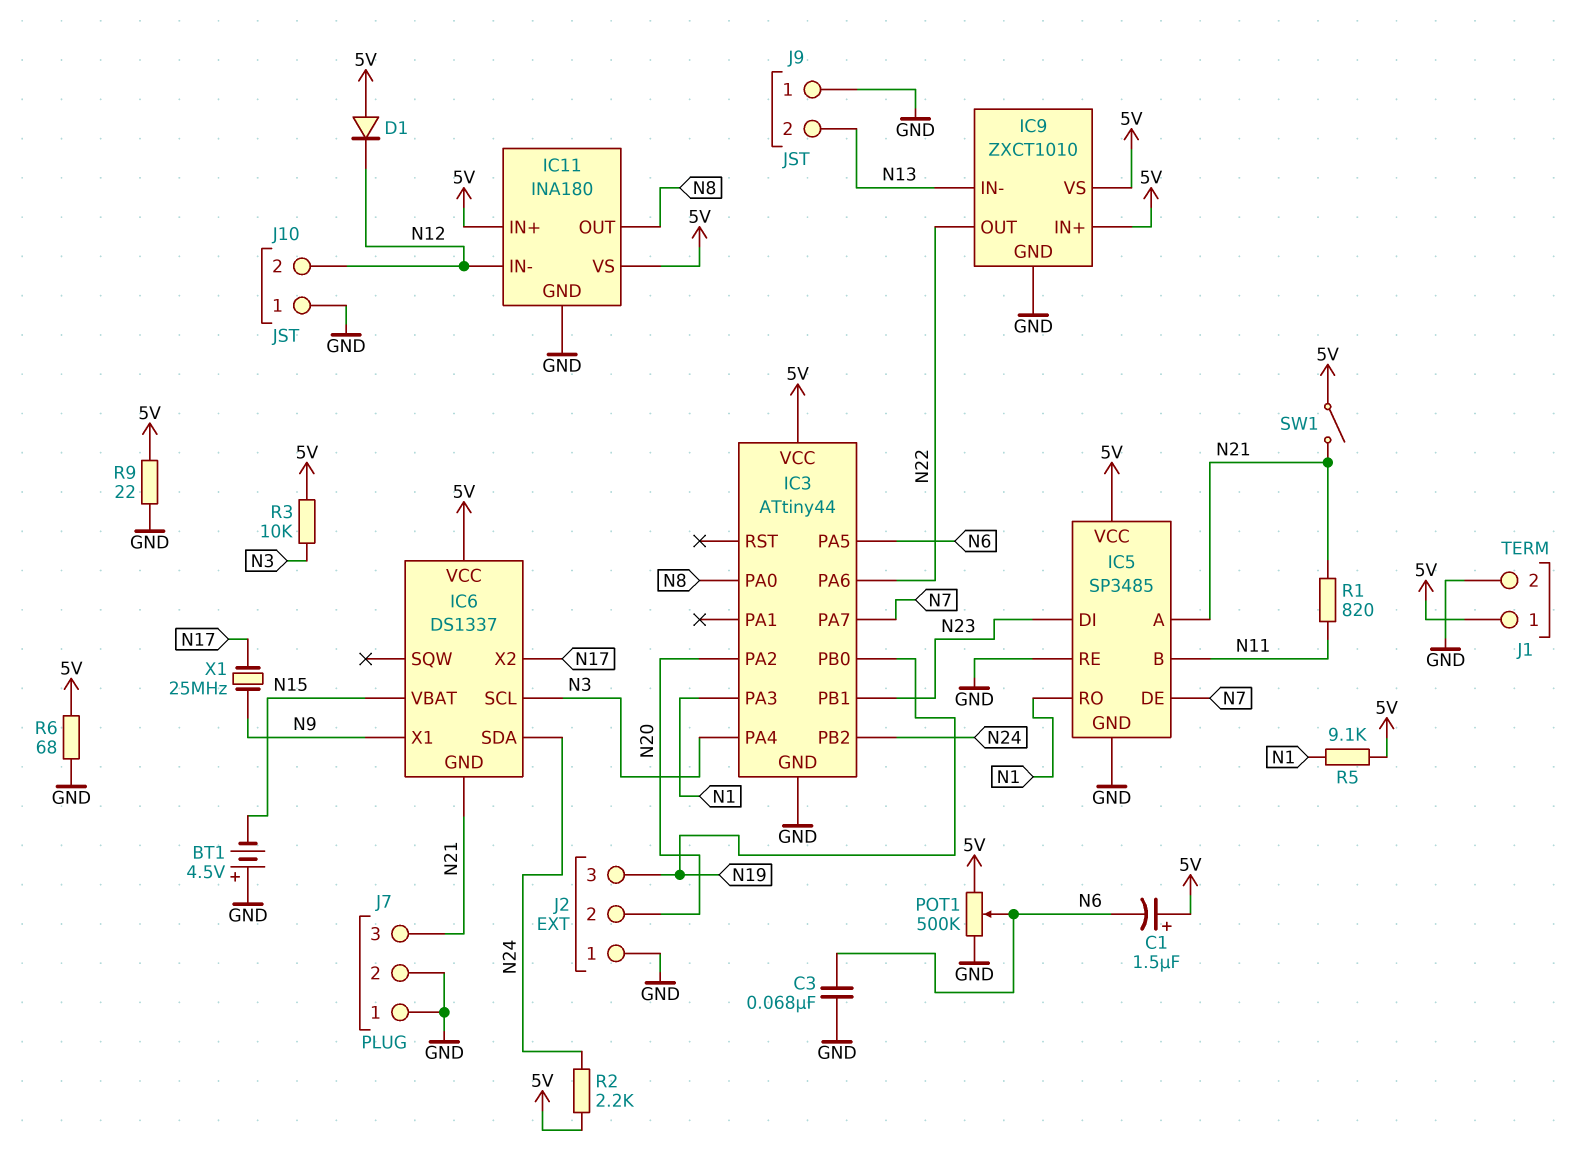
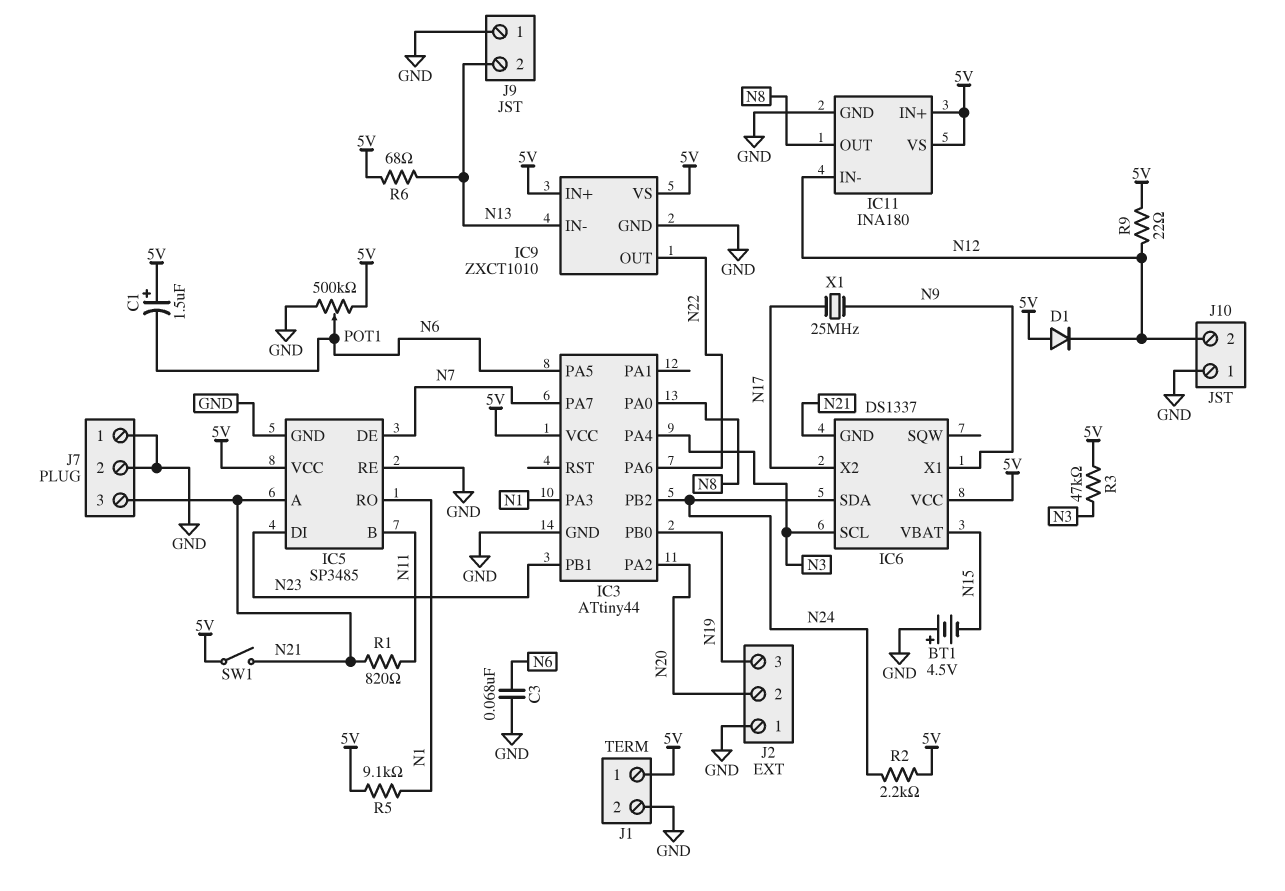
R3: 10k (5V, N3) -> 47k (5V, N3)
R6: 68 (5V, GND) -> 68 (5V, N13)
R9: 22 (5V, GND) -> 22 (5V, N12)

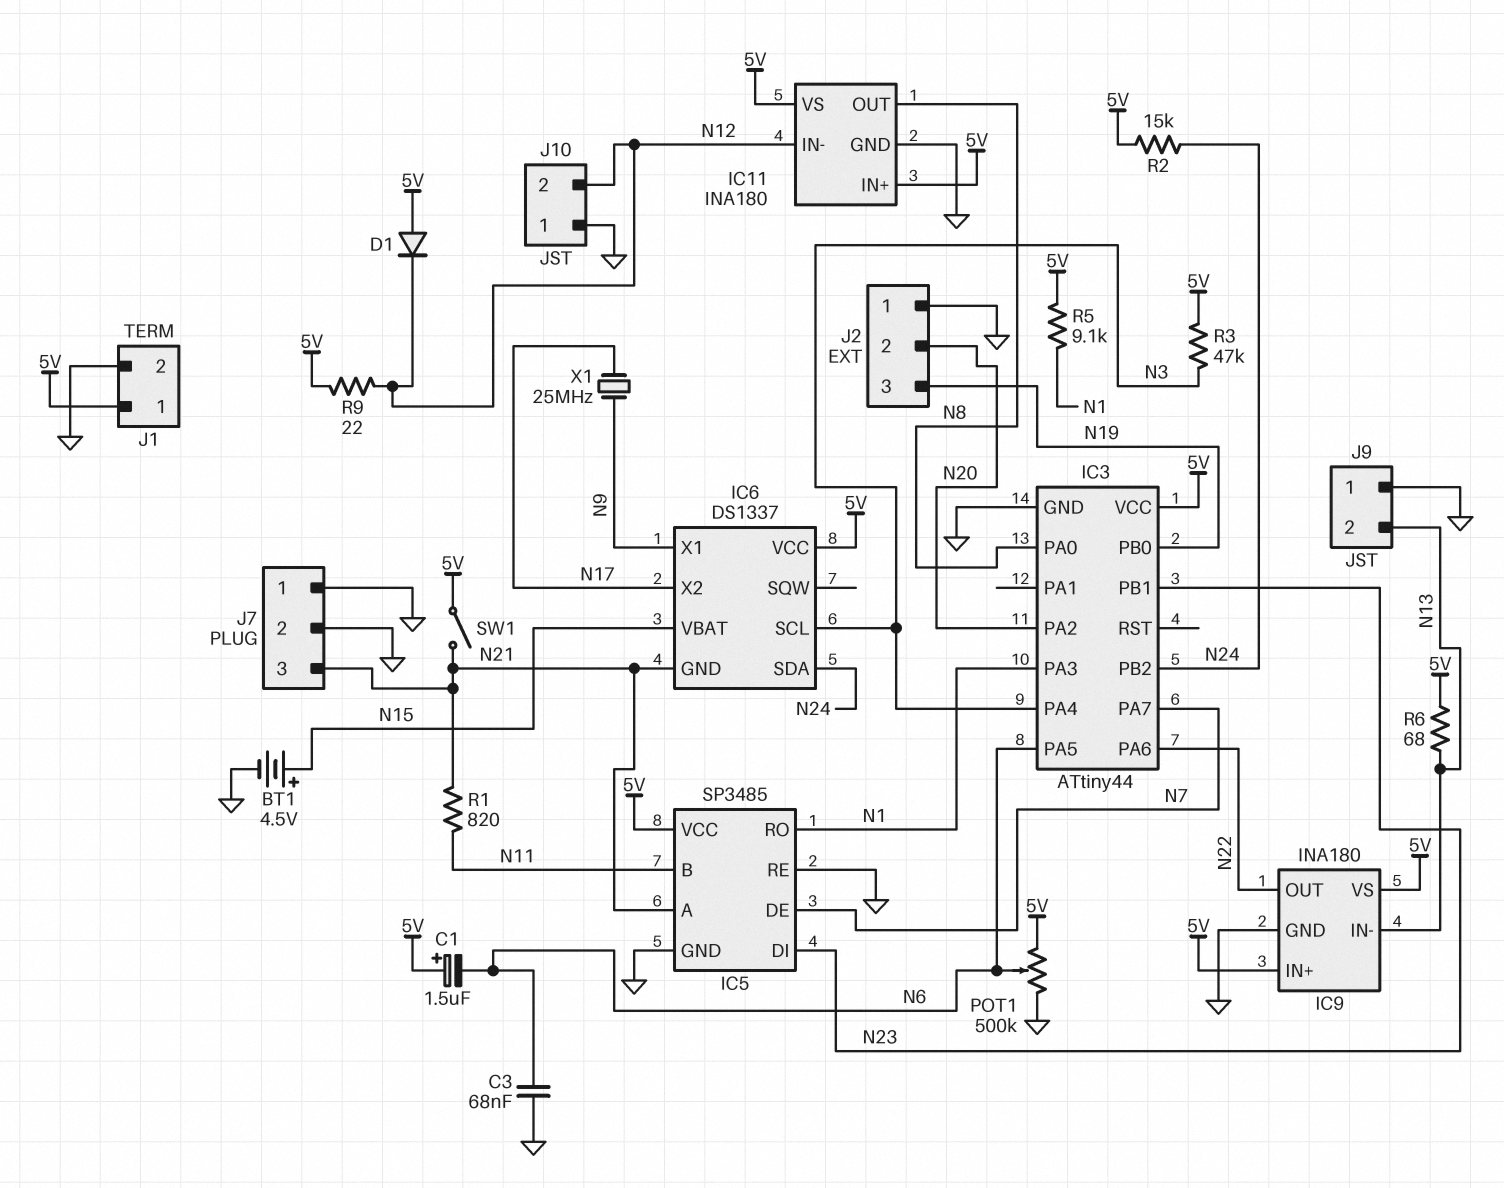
BT1: 4.5V (plus GND, minus N15) -> 4.5V (plus N15, minus GND)
IC9: ZXCT1010 -> INA180
R2: 2.2k (5V, N24) -> 15k (5V, N24)

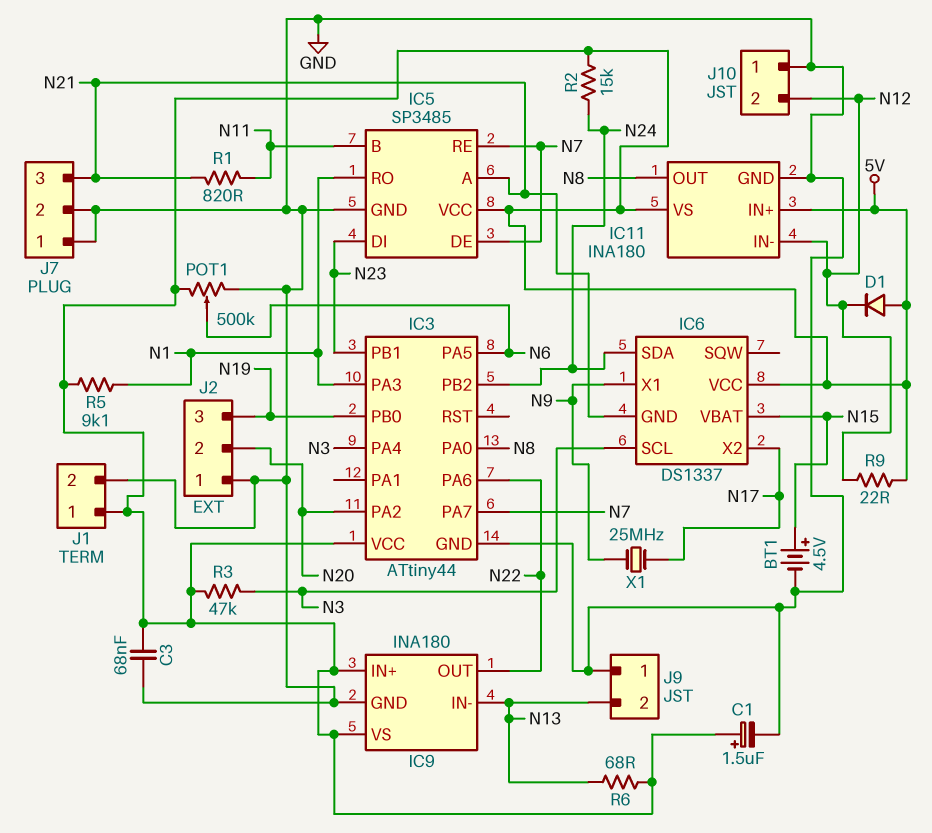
C1: 1.5uF (plus 5V, minus N6) -> 1.5uF (plus 5V, minus GND)
C3: 68nF (GND, N6) -> 68nF (5V, GND)
IC5 pin RE: GND -> N7
SW1: switch (5V, N21) -> none

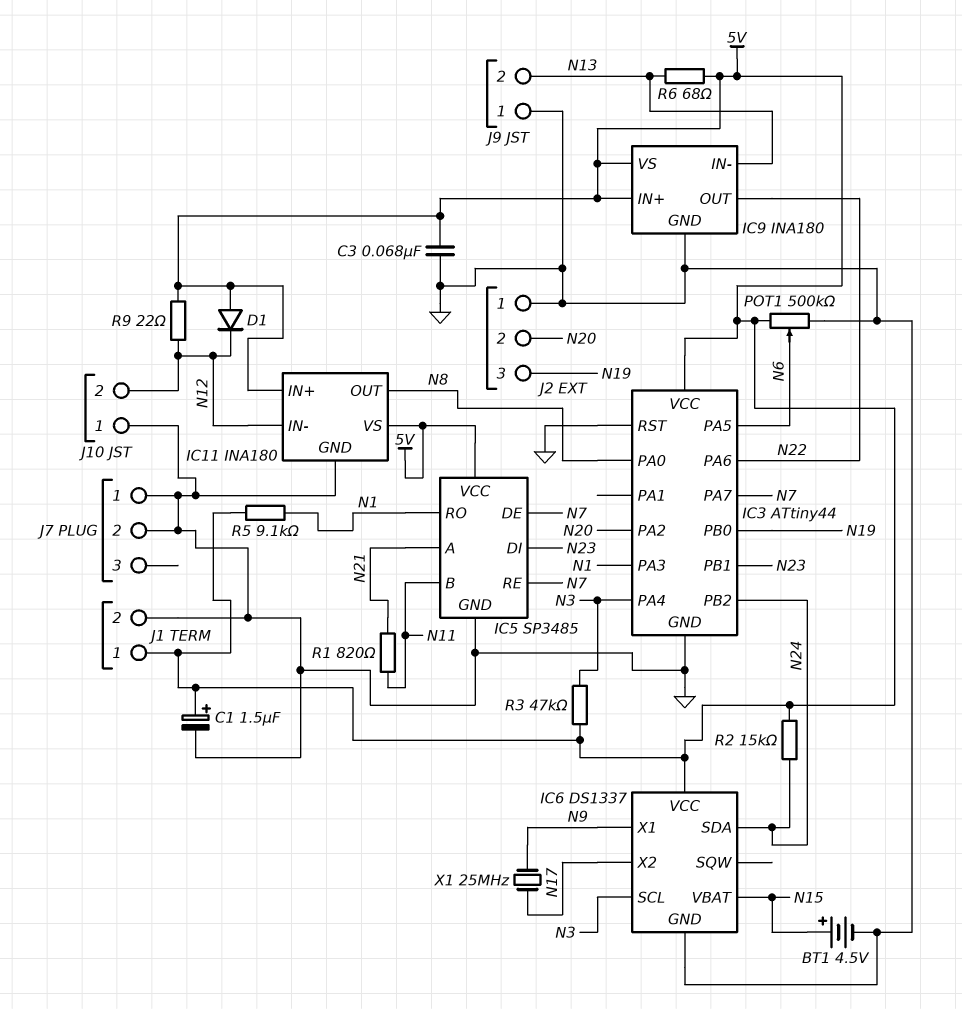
IC3 pin RST: none -> GND
IC6 pin GND: N21 -> GND
J7 pin 3: N21 -> none

